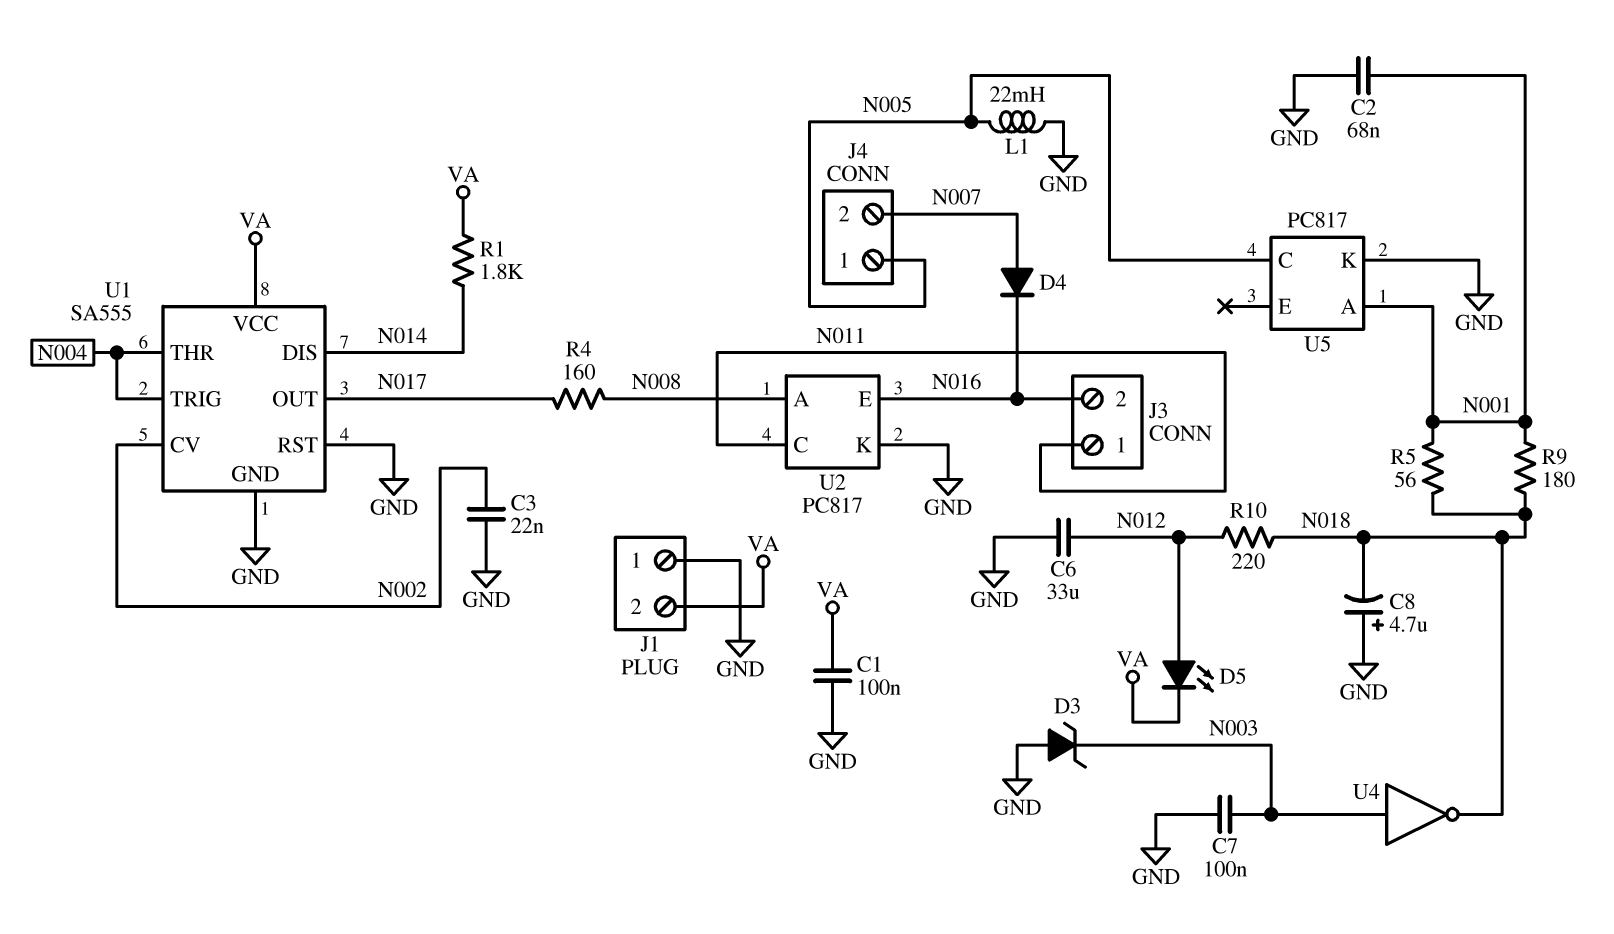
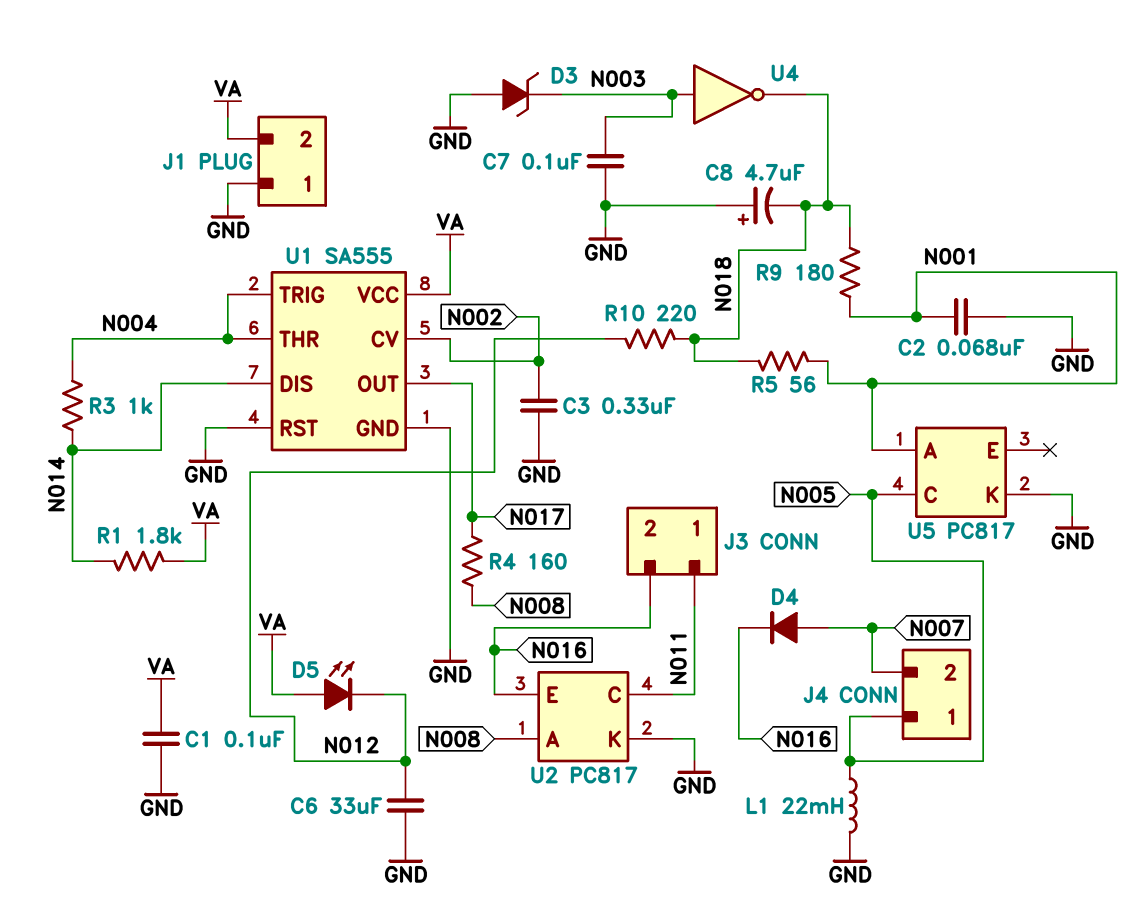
C3: 22nF (GND, N002) -> 330nF (GND, N002)
D5: LED (A N012, K VA) -> LED (A VA, K N012)
R3: none -> 1k (N004, N014)

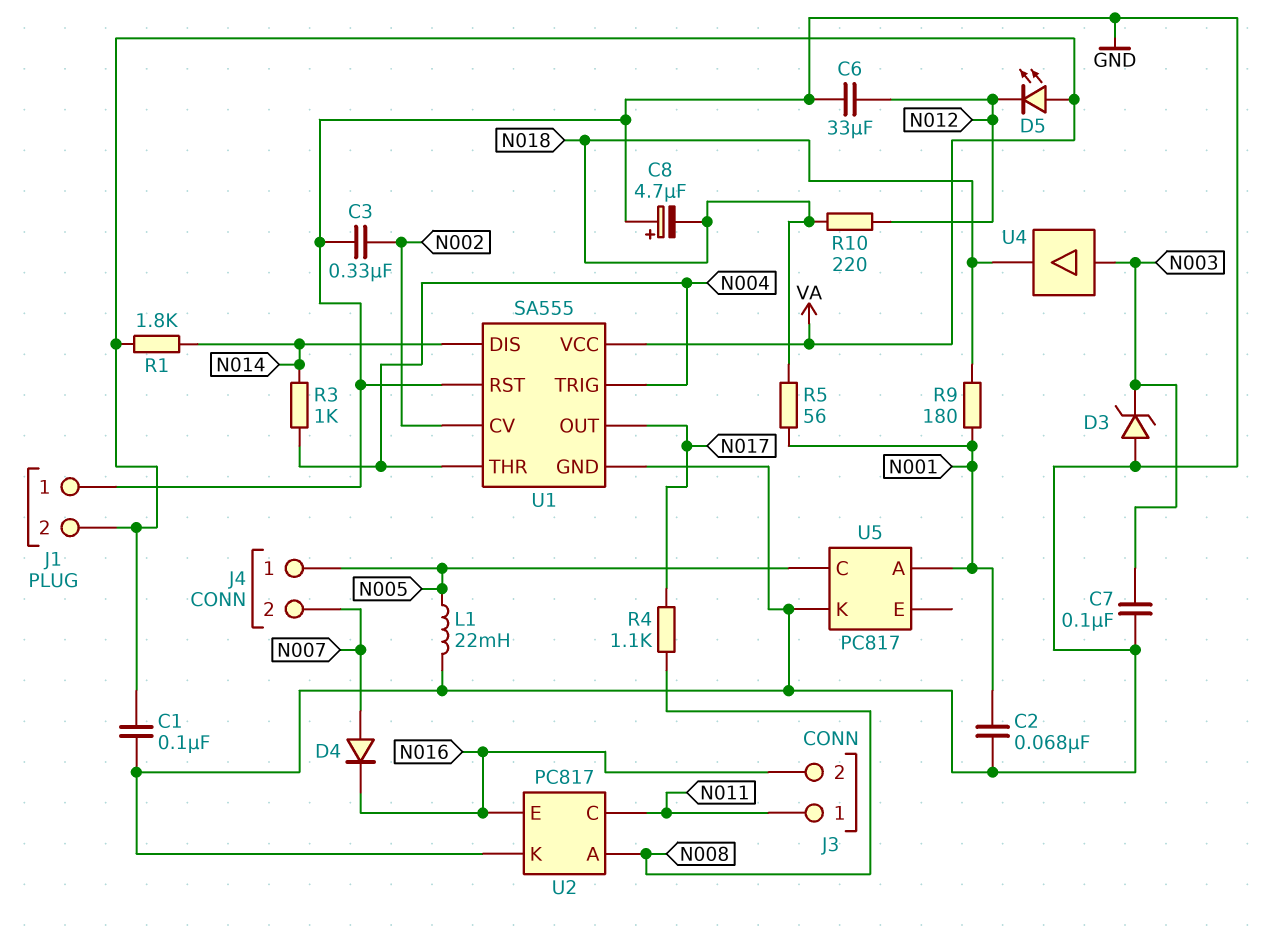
R4: 160 (N008, N017) -> 1.1k (N008, N017)
U4: NOT (in N003, out N018) -> buffer (in N003, out N018)

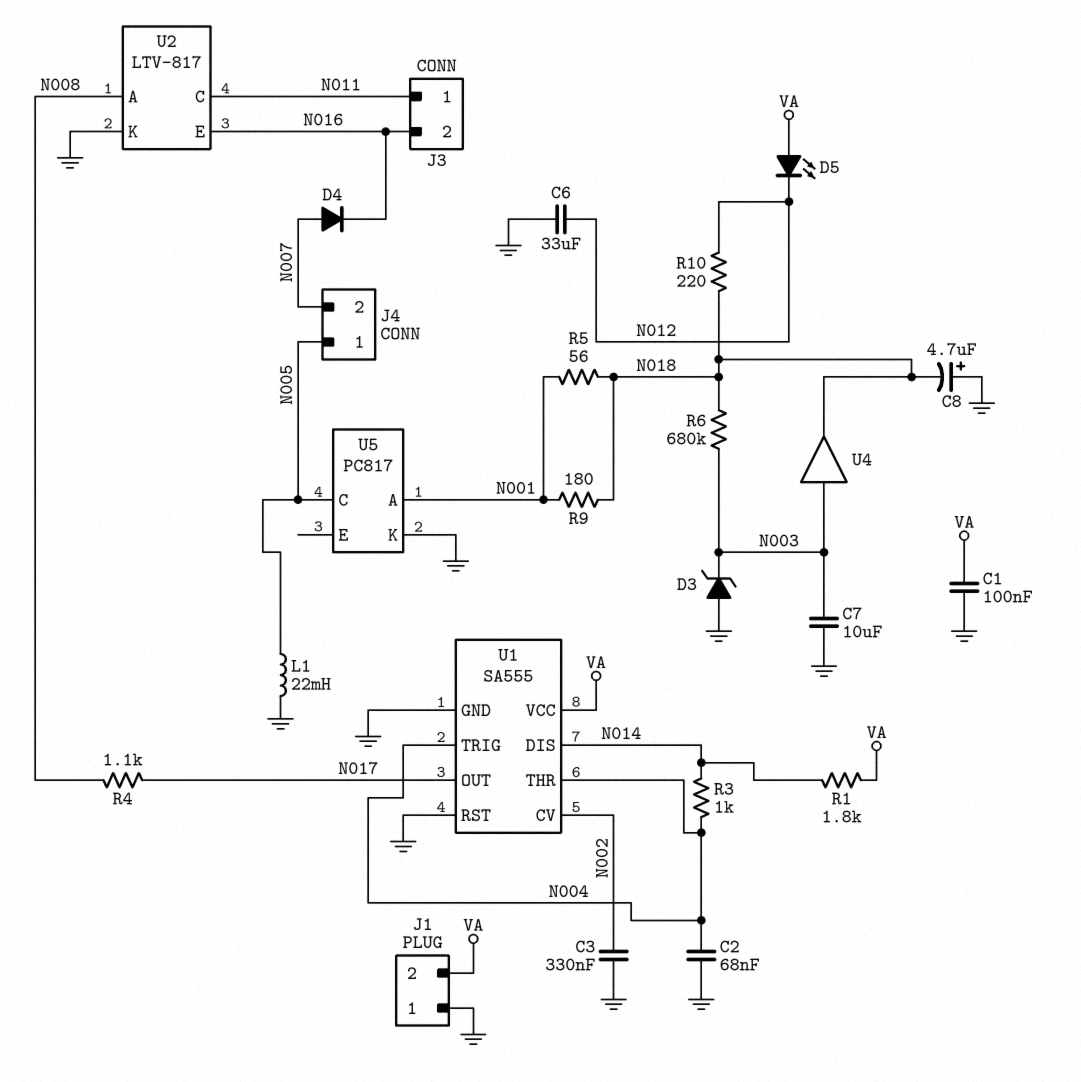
C2: 68nF (GND, N001) -> 68nF (GND, N004)
C7: 100nF (GND, N003) -> 10uF (GND, N003)
R6: none -> 680k (N003, N018)
U2: PC817 -> LTV-817

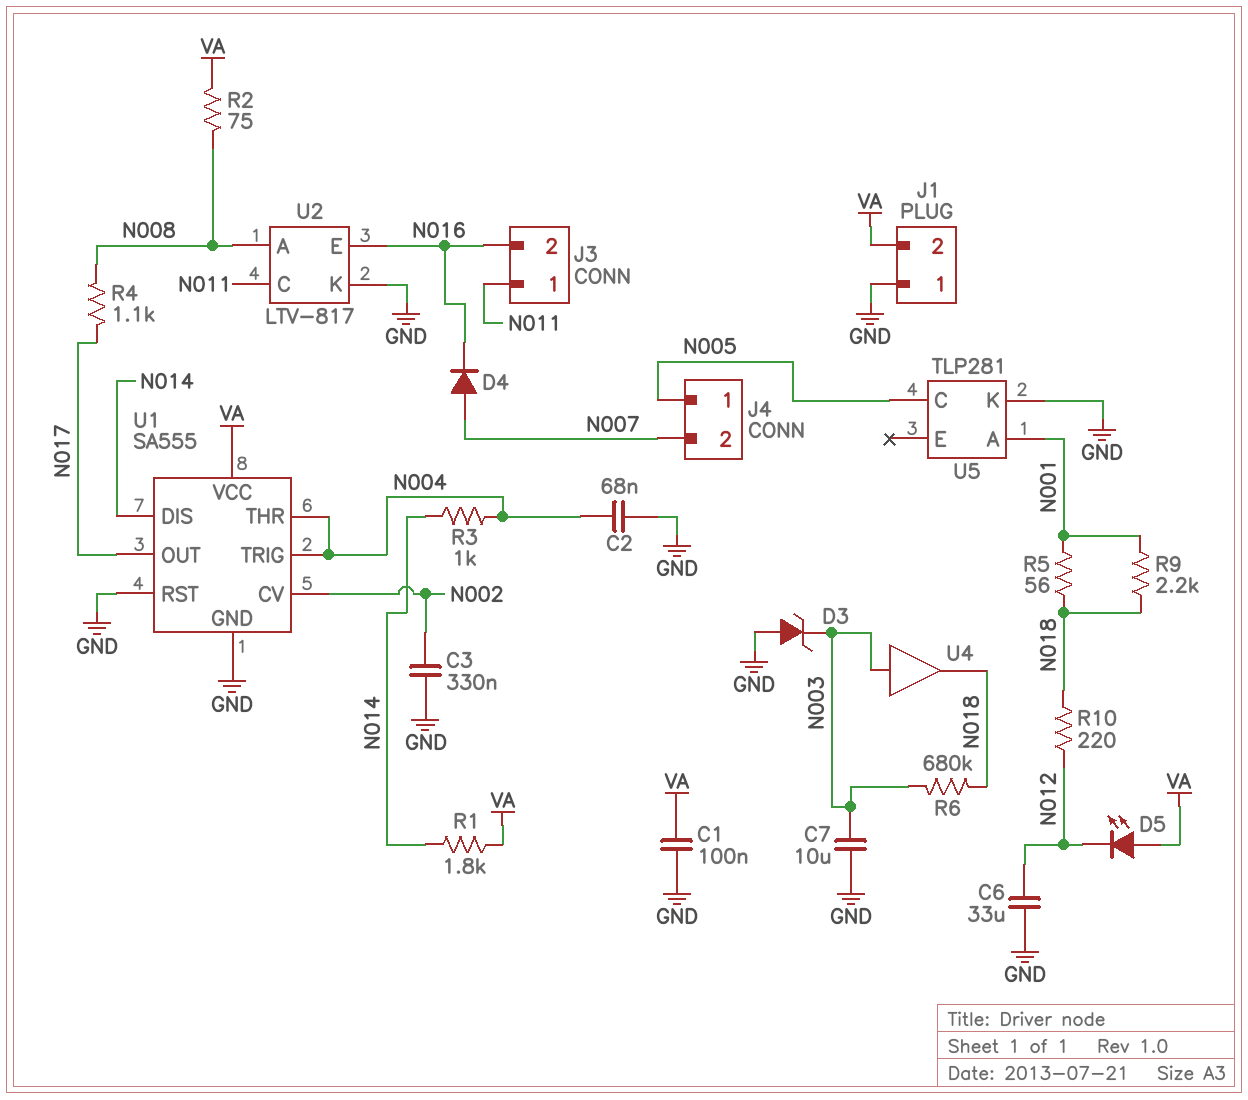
C8: 4.7uF (plus GND, minus N018) -> none
L1: 22mH (GND, N005) -> none
R2: none -> 75 (N008, VA)
R9: 180 (N001, N018) -> 2.2k (N001, N018)
U5: PC817 -> TLP281

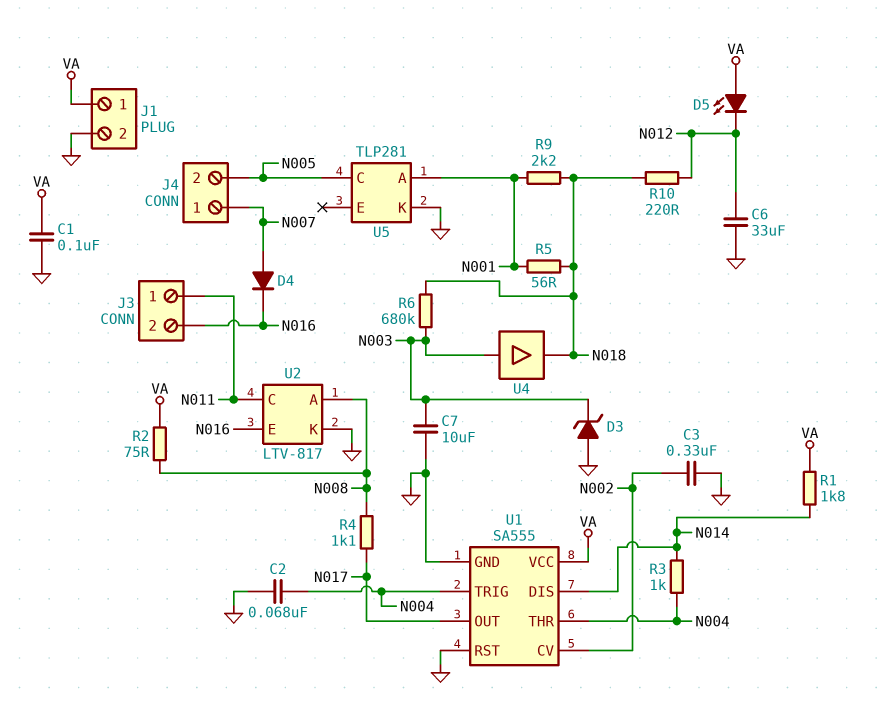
J1 pin 1: GND -> VA
J1 pin 2: VA -> GND
J4 pin 1: N005 -> N007
J4 pin 2: N007 -> N005

